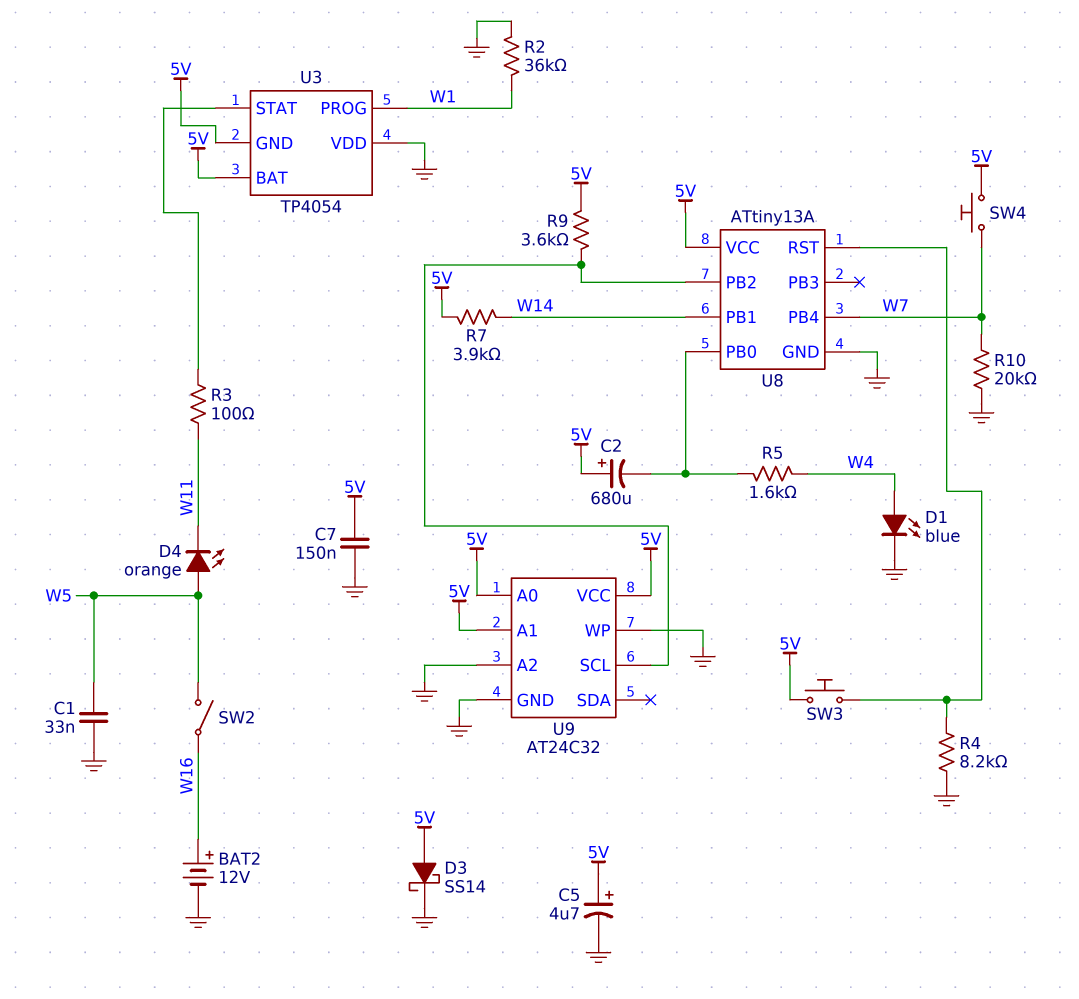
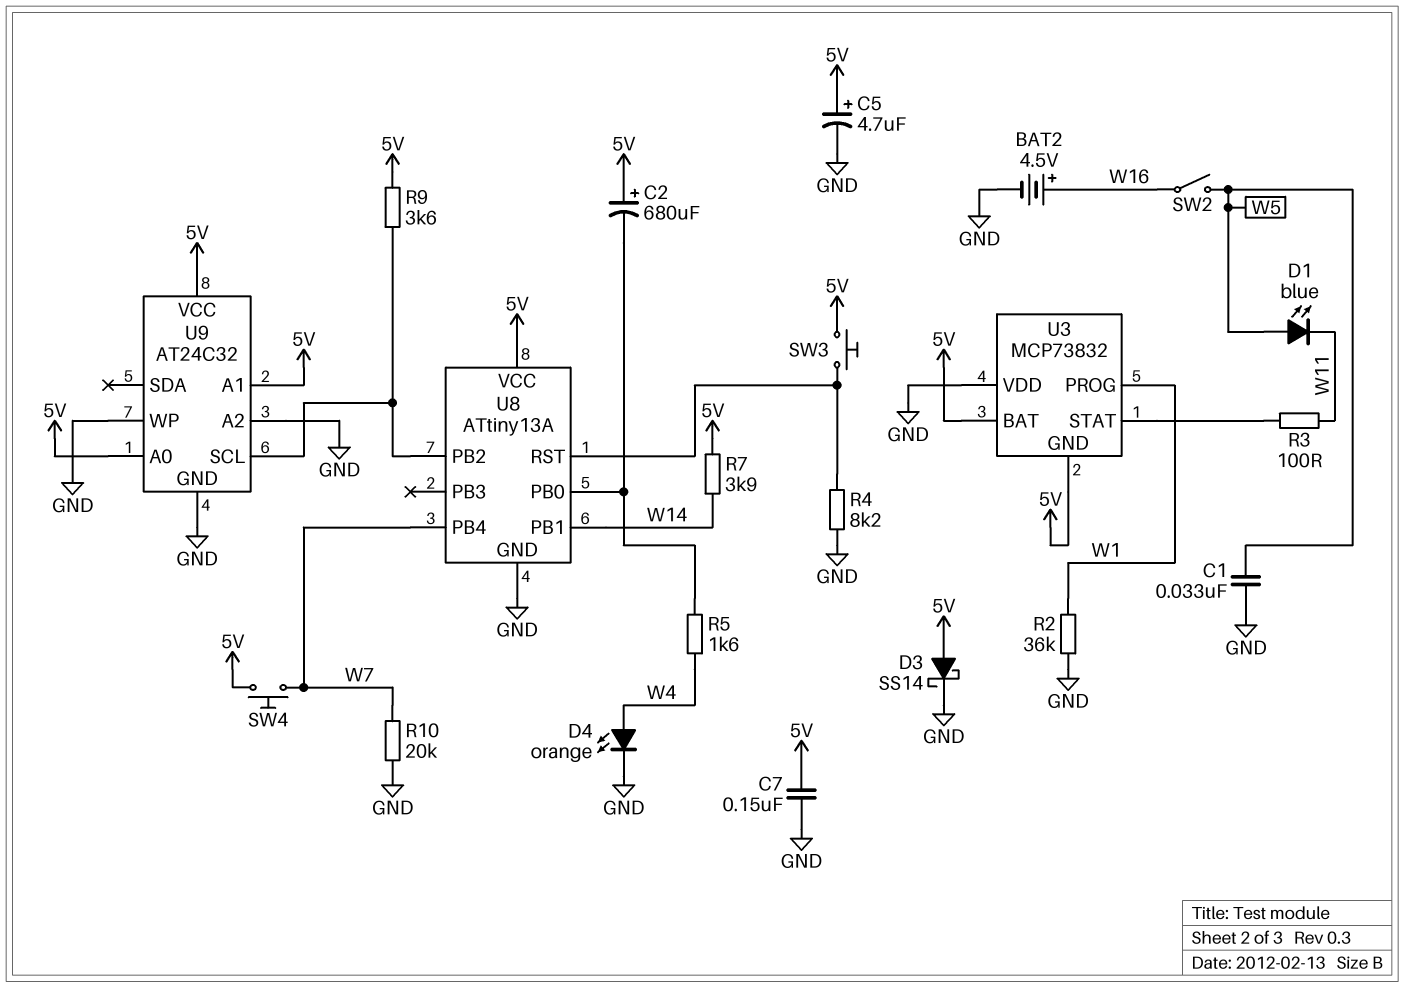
BAT2: 12V (plus W16, minus GND) -> 4.5V (plus W16, minus GND)
D1: LED blue (A W4, K GND) -> LED blue (A W5, K W11)
D4: LED orange (A W5, K W11) -> LED orange (A W4, K GND)
U3: TP4054 -> MCP73832

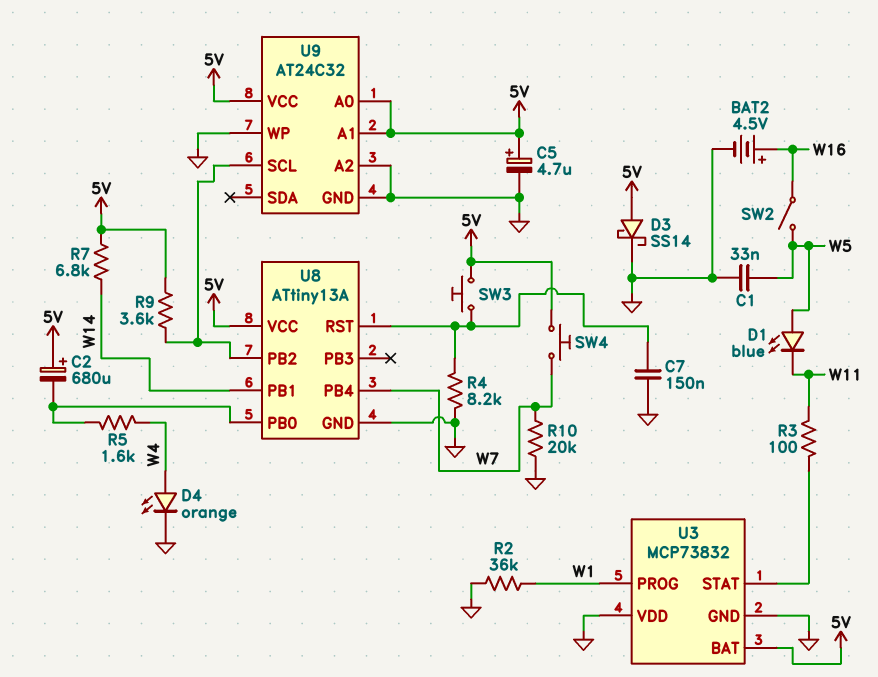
C7: 150nF (5V, GND) -> 150nF (GND, U8/RST)
R7: 3.9k (5V, W14) -> 6.8k (5V, W14)
U3 pin GND: 5V -> GND

